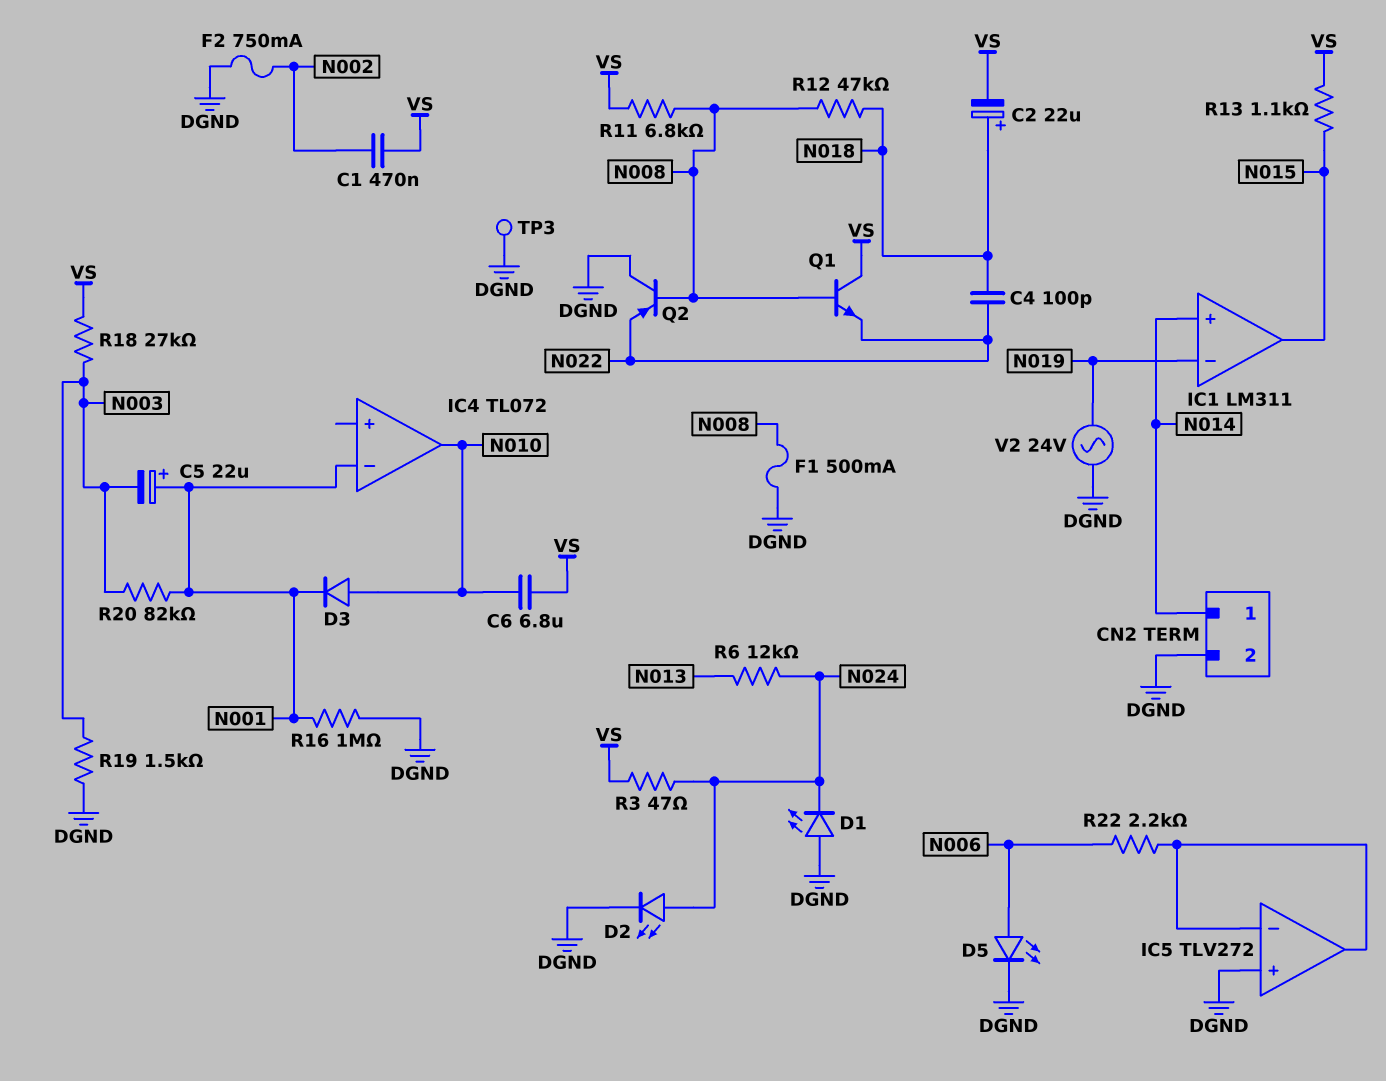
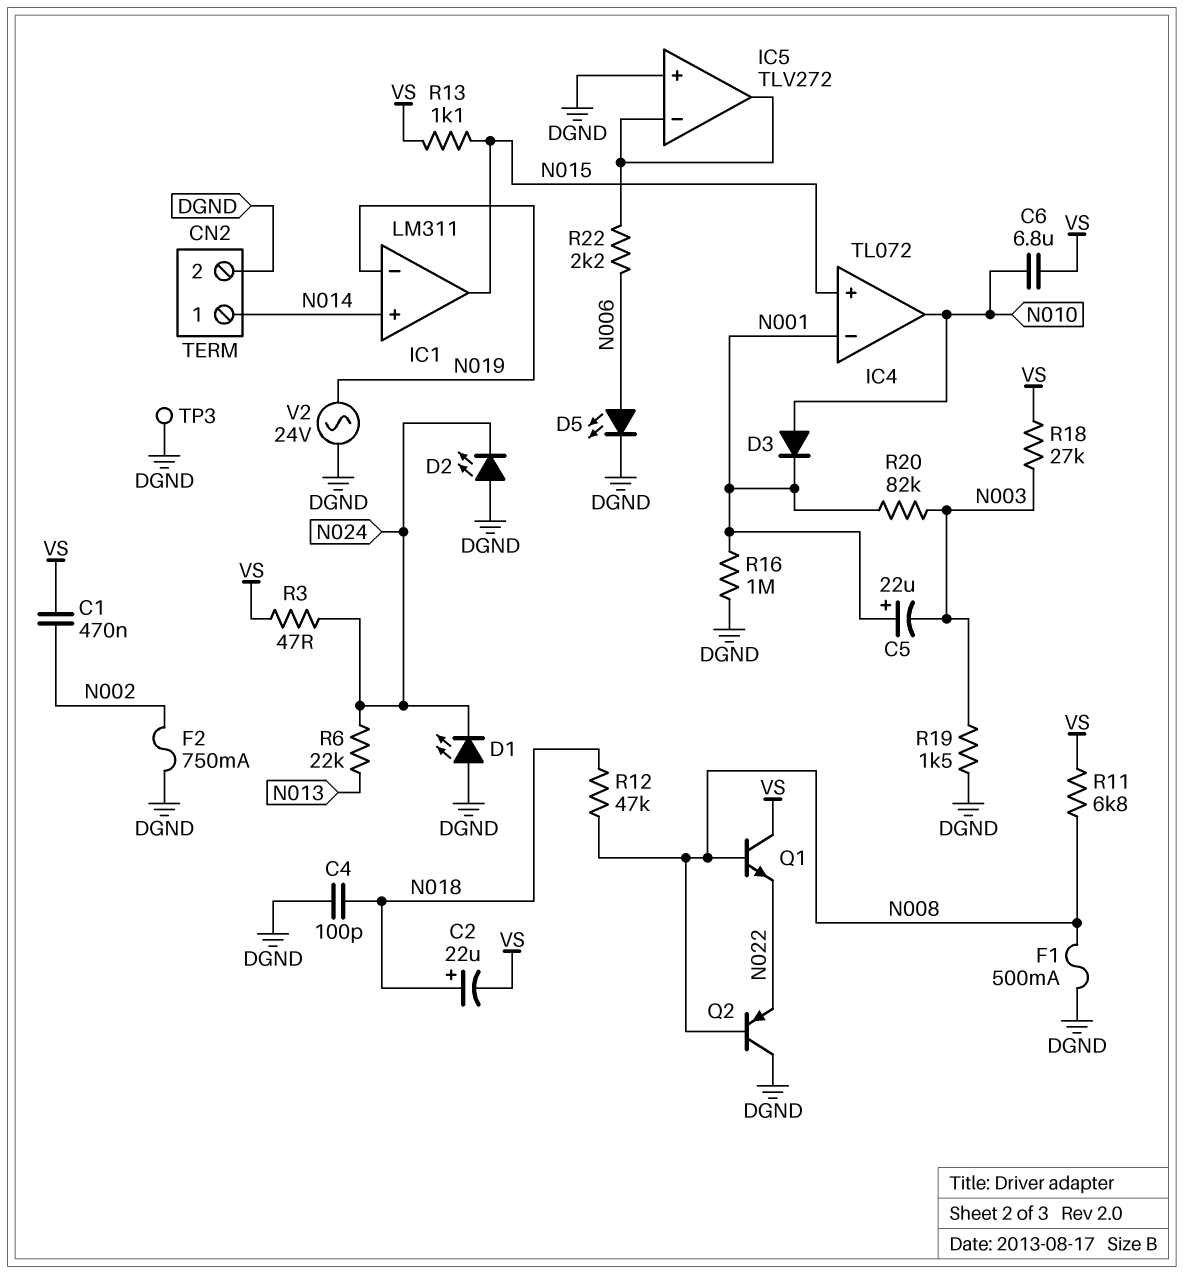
C4: 100pF (N018, N022) -> 100pF (DGND, N018)
D2: LED (A N024, K DGND) -> LED (A DGND, K N024)
IC4 pin in+: none -> N015
R6: 12k (N013, N024) -> 22k (N013, N024)

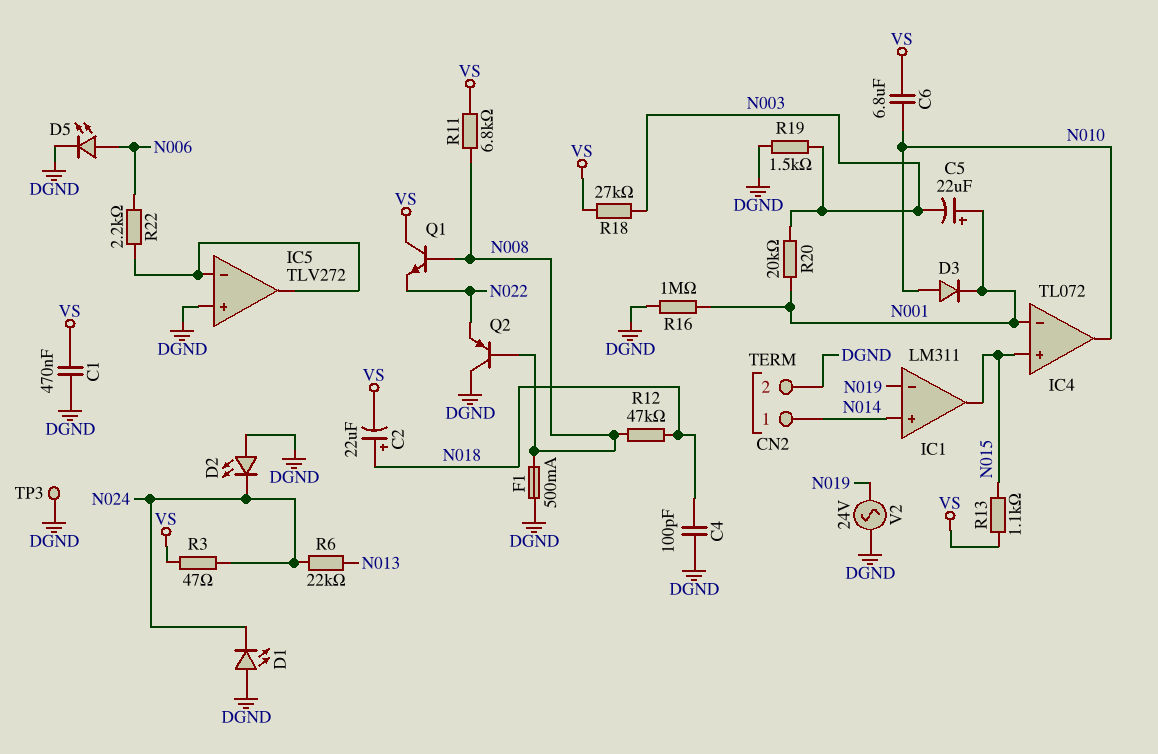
C1: 470nF (N002, VS) -> 470nF (DGND, VS)
F2: 750mA (DGND, N002) -> none
R20: 82k (N001, N003) -> 20k (N001, N003)

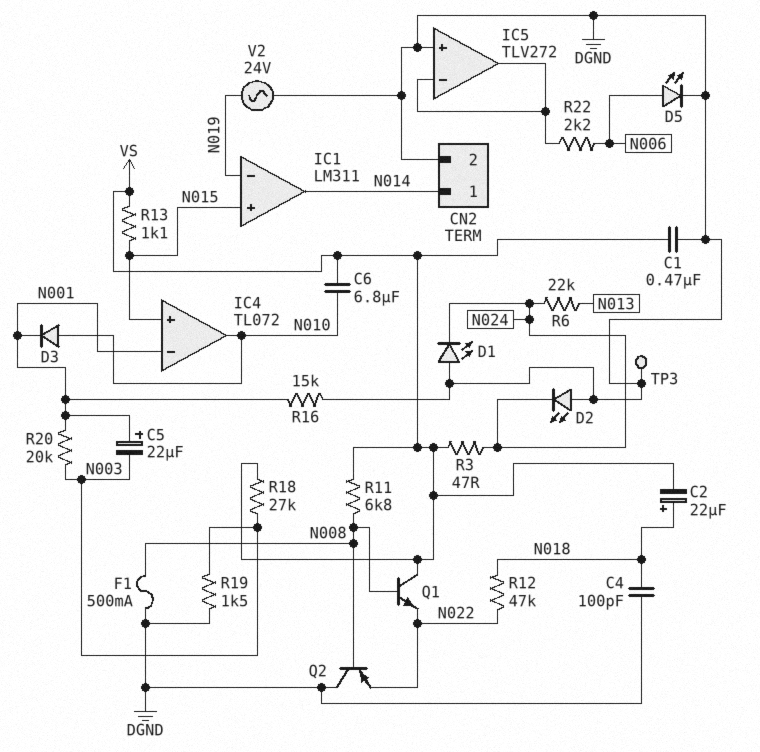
IC1 pin in+: N014 -> N015
IC1 pin out: N015 -> N014
R12: 47k (N008, N018) -> 47k (N018, N022)
R16: 1M (DGND, N001) -> 15k (DGND, N001)

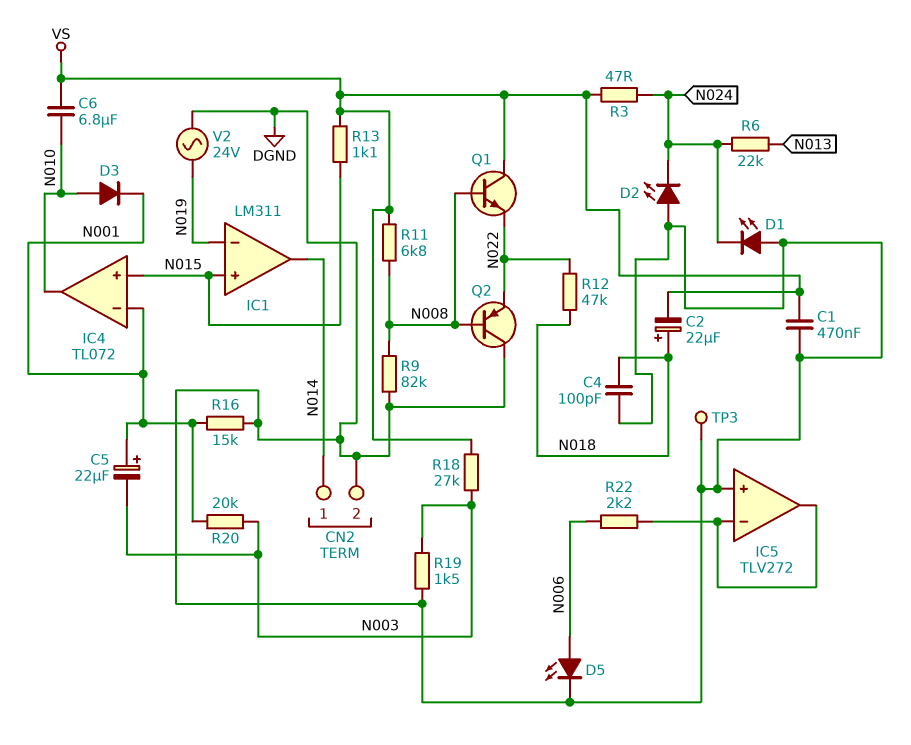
F1: 500mA (DGND, N008) -> none
R9: none -> 82k (DGND, N008)

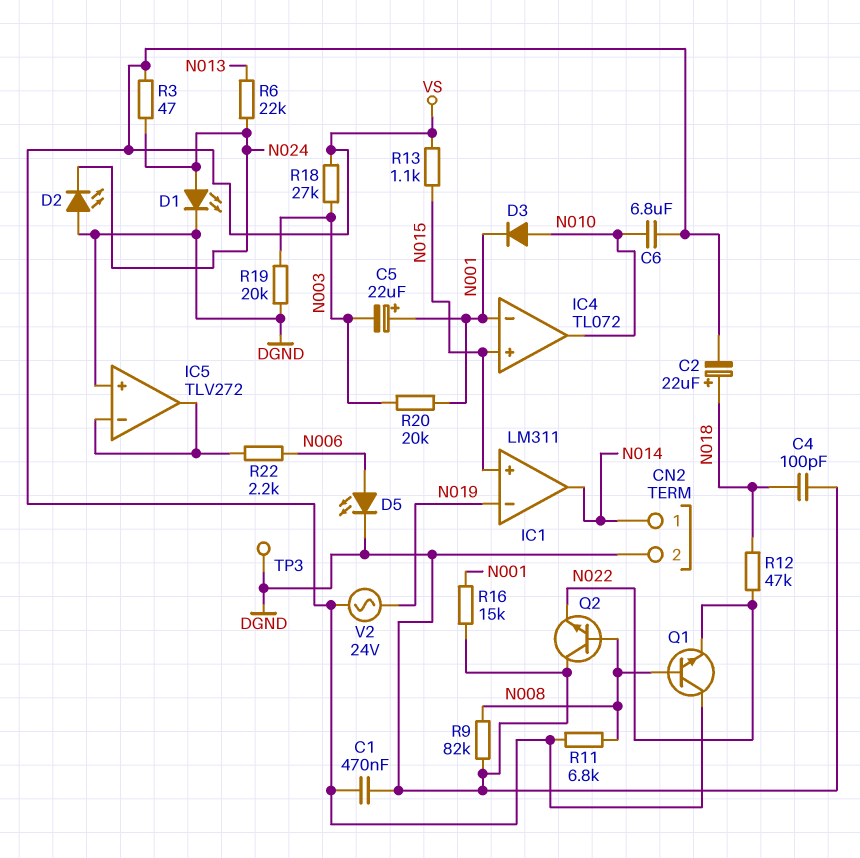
D1: LED (A DGND, K N024) -> LED (A N024, K DGND)
Q2: PNP (B N008, C DGND, E N022) -> NPN (B N008, C DGND, E N022)
R19: 1.5k (DGND, N003) -> 20k (DGND, N003)
V2: AC 24V (DGND, N019) -> AC 24V (N019, VS)

